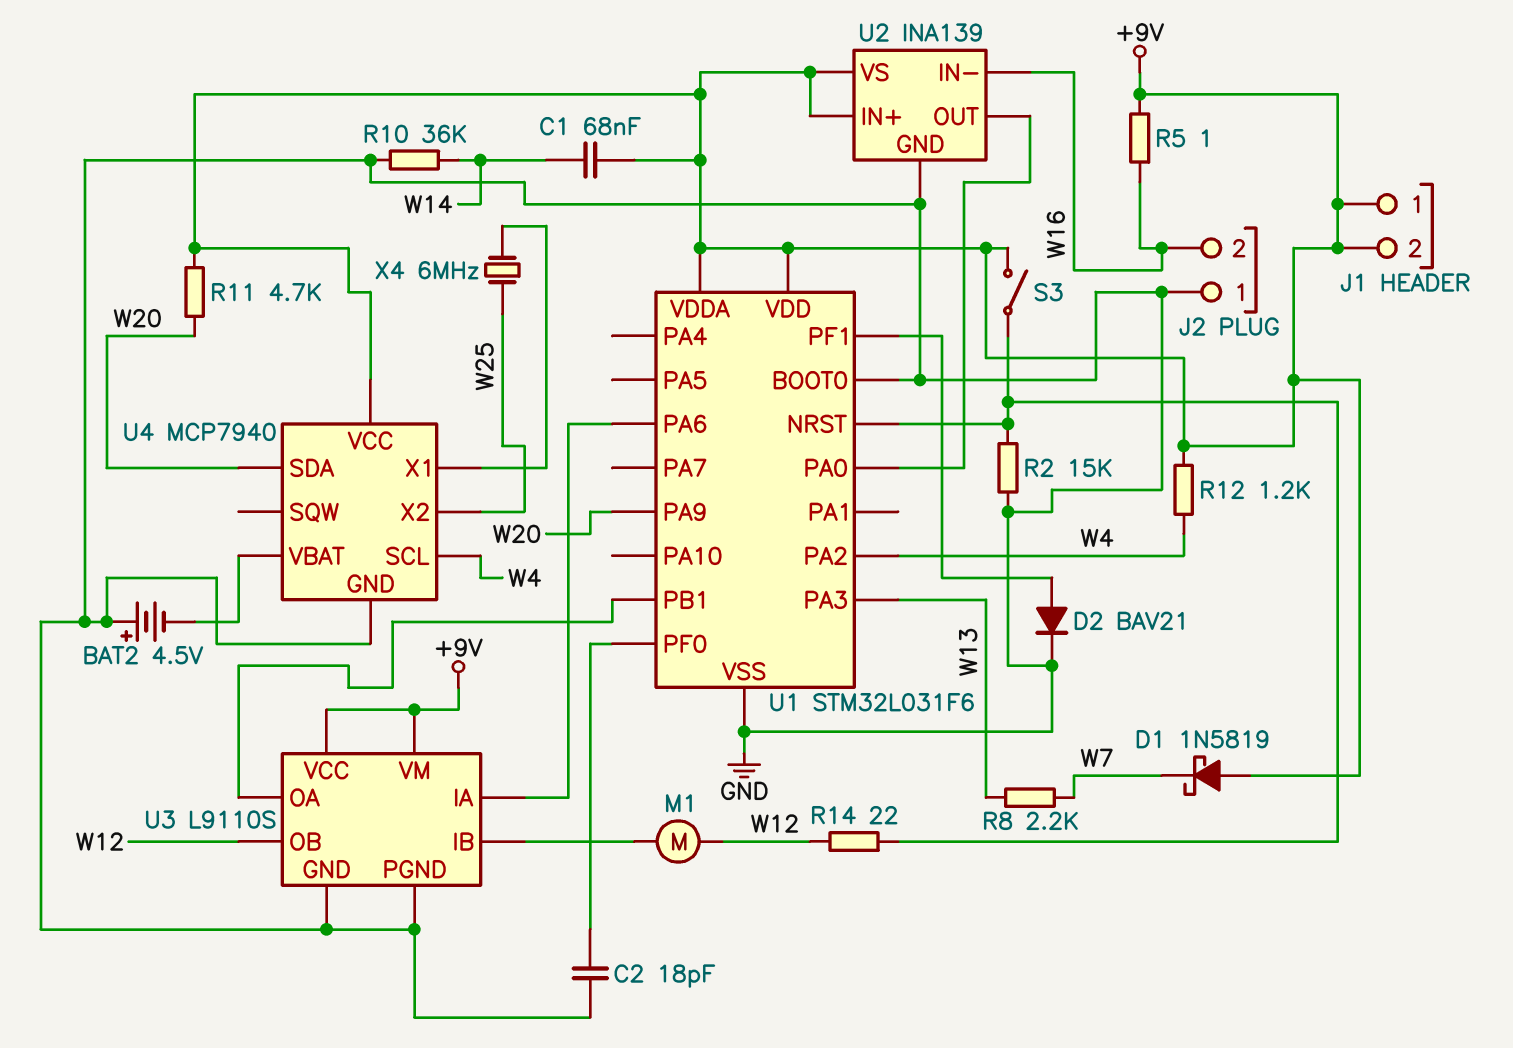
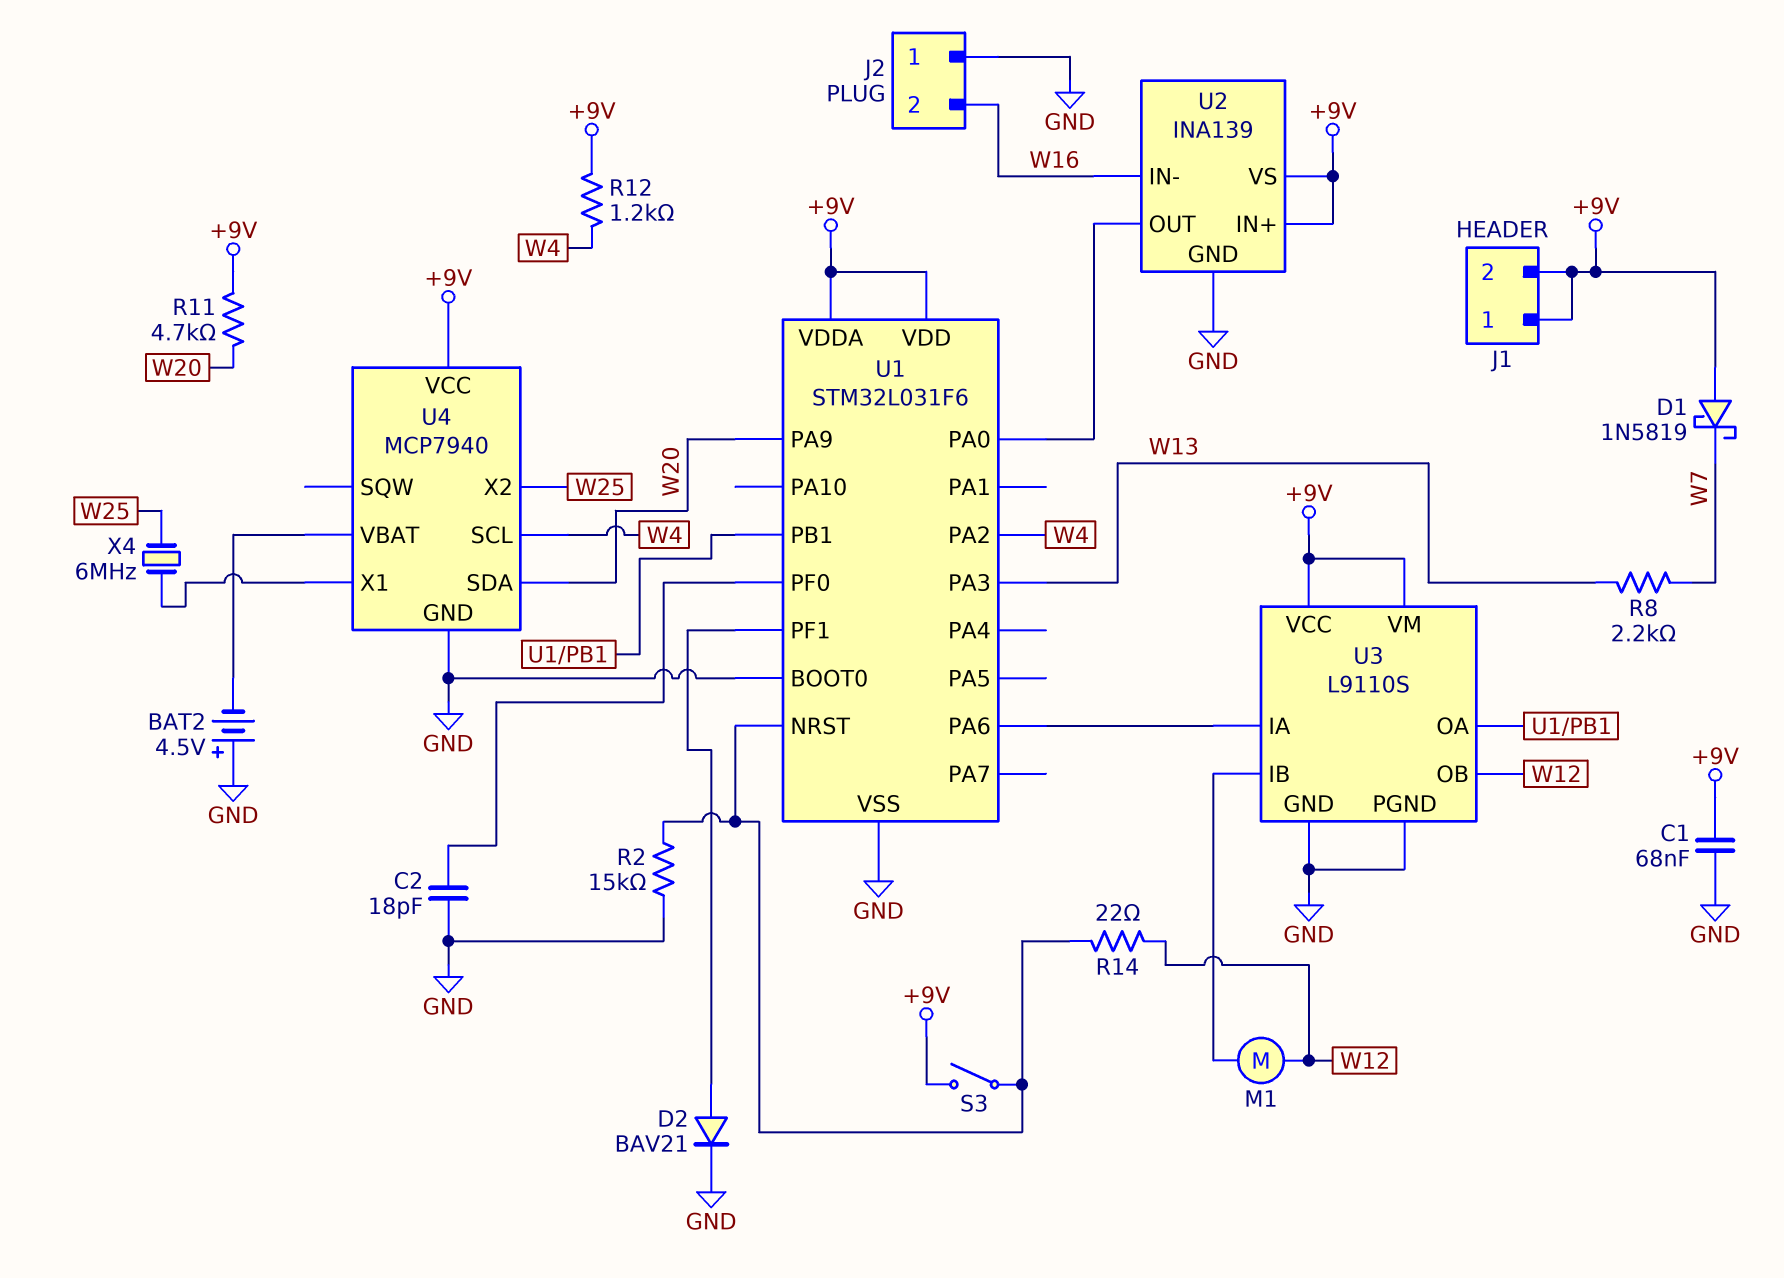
C1: 68nF (+9V, W14) -> 68nF (+9V, GND)
R5: 1 (+9V, W16) -> none
R10: 36k (GND, W14) -> none

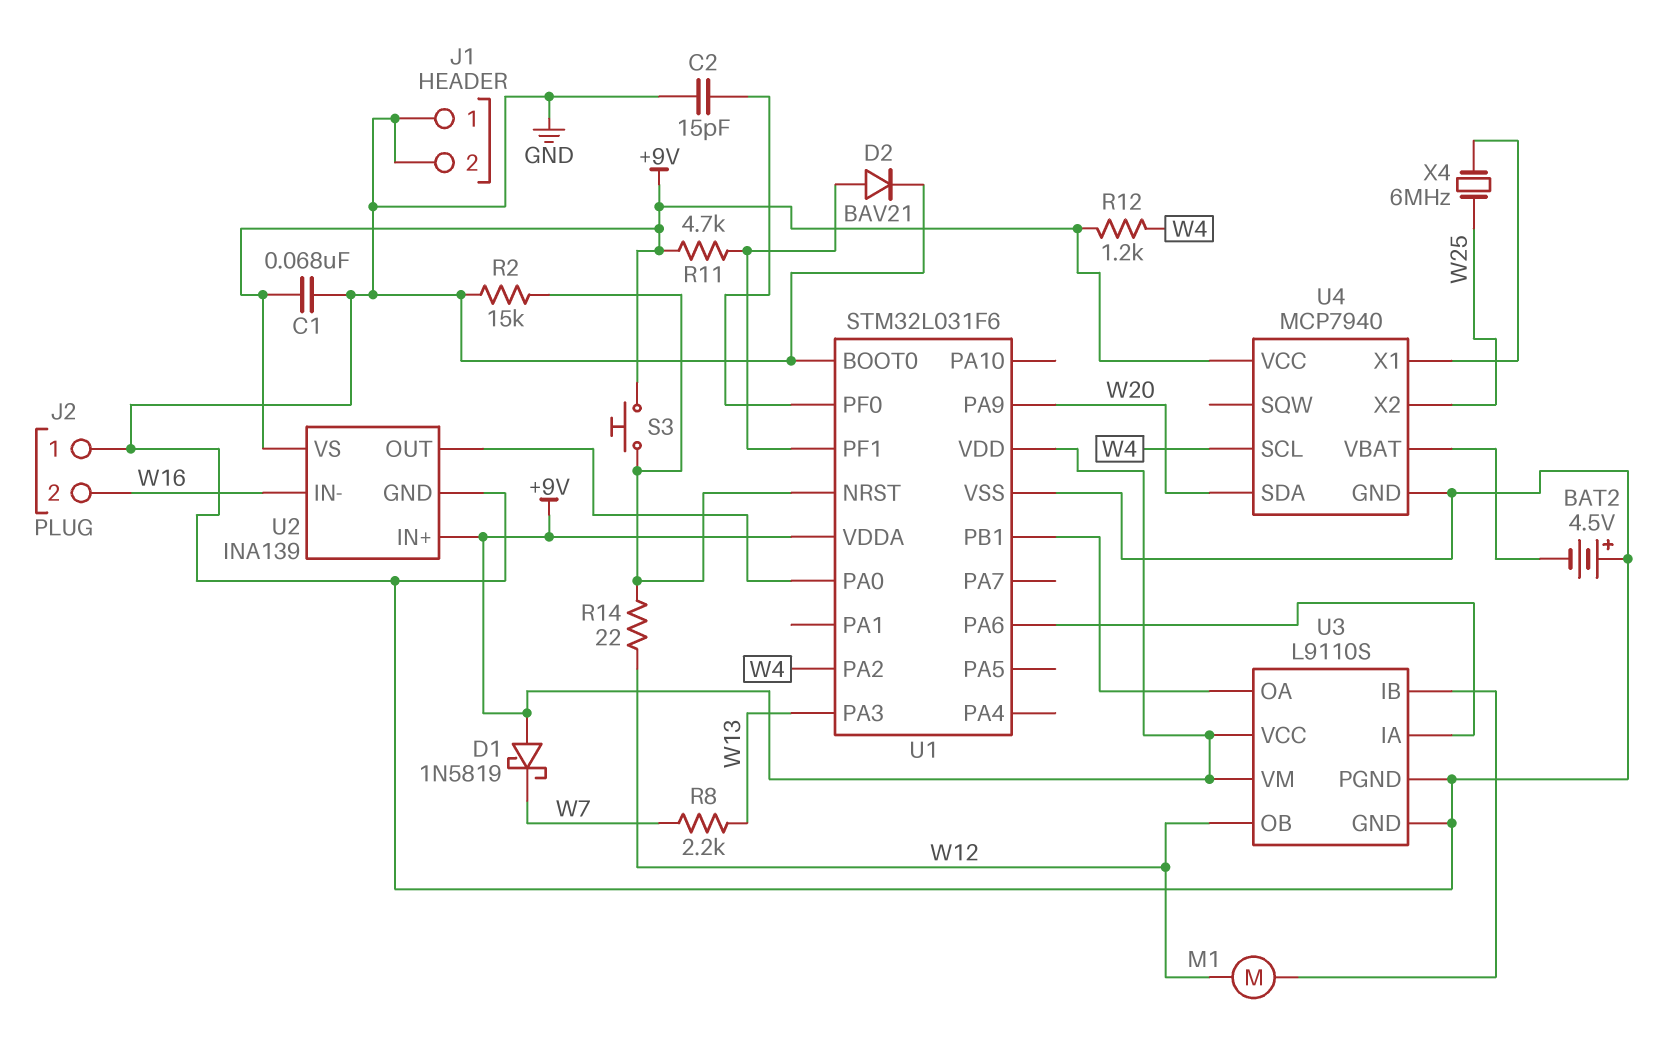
C2: 18pF (GND, U1/PF0) -> 15pF (GND, U1/PF0)
J1 pin 1: +9V -> GND
J1 pin 2: +9V -> GND
R11: 4.7k (+9V, W20) -> 4.7k (+9V, U1/PF1)
S3: switch (+9V, U1/NRST) -> button (+9V, U1/NRST)

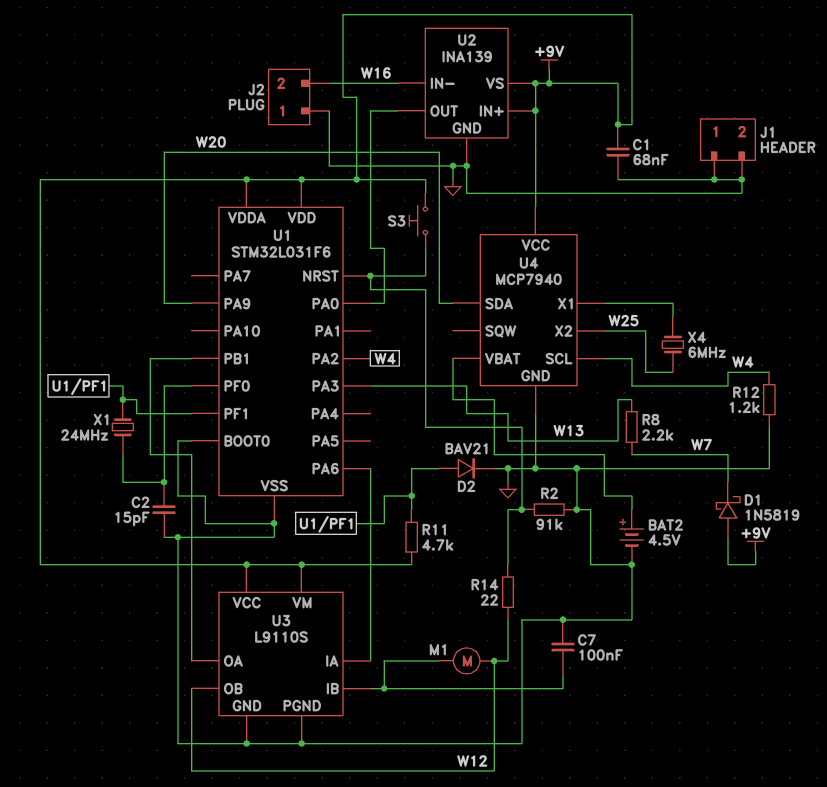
BAT2: 4.5V (plus GND, minus U4/VBAT) -> 4.5V (plus U4/VBAT, minus GND)
C7: none -> 100nF (GND, U3/IB)
R2: 15k (GND, U1/NRST) -> 91k (GND, U1/NRST)
R12: 1.2k (+9V, W4) -> 1.2k (GND, W4)
X1: none -> 24MHz (U1/PF0, U1/PF1)

